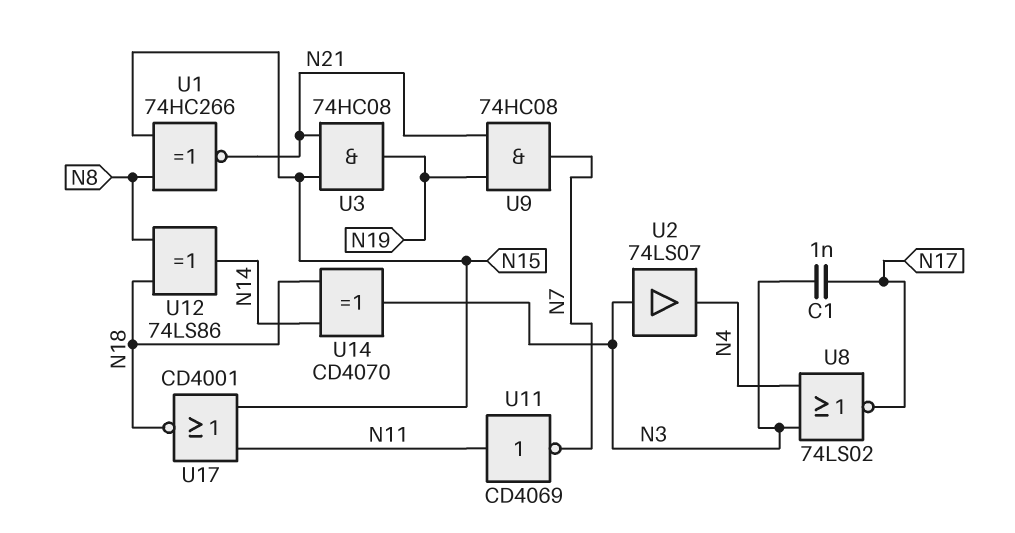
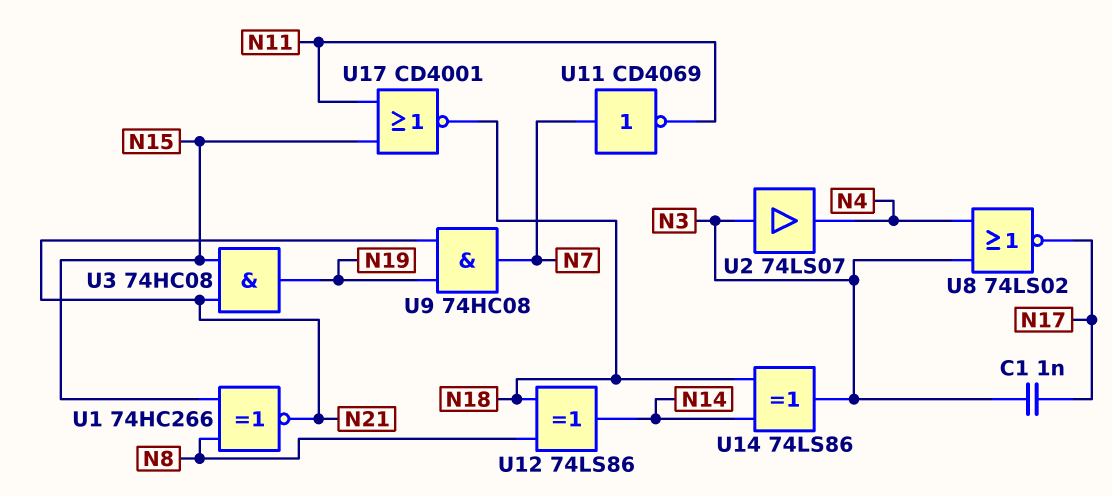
U11: NOT CD4069 (in N11, out N7) -> NOT CD4069 (in N7, out N11)
U14: XOR CD4070 (in N14, in N18, out N3) -> XOR 74LS86 (in N14, in N18, out N3)

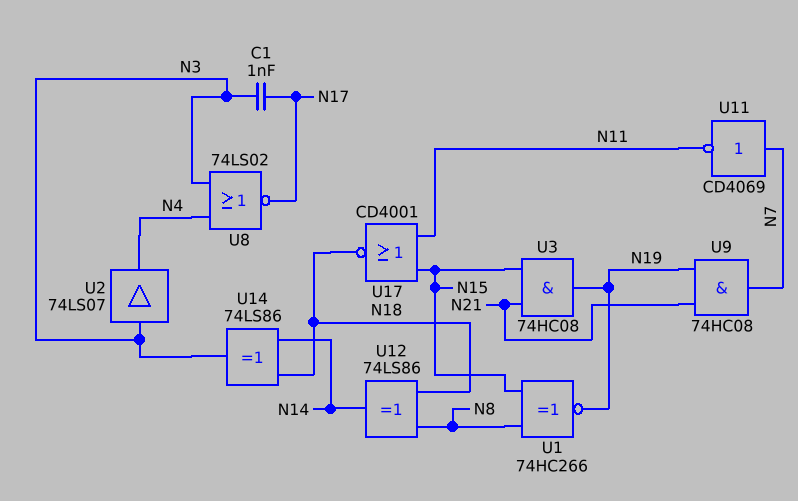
U1: XNOR 74HC266 (in N8, in N15, out N21) -> XNOR 74HC266 (in N8, in N15, out N19)

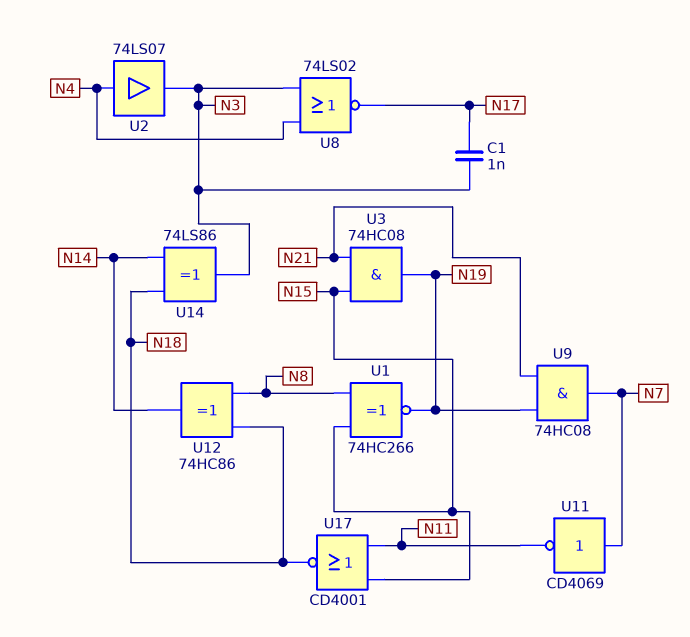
U2: buffer 74LS07 (in N3, out N4) -> buffer 74LS07 (in N4, out N3)
U12: XOR 74LS86 (in N8, in N18, out N14) -> XOR 74HC86 (in N8, in N18, out N14)

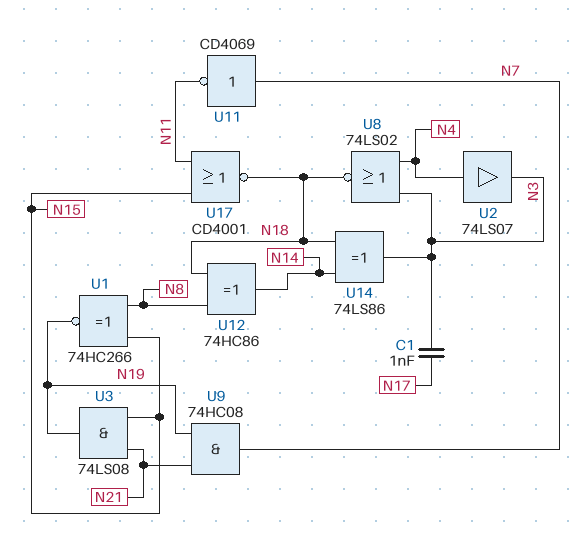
U3: AND 74HC08 (in N15, in N21, out N19) -> AND 74LS08 (in N15, in N21, out N19)
U8: NOR 74LS02 (in N3, in N4, out N17) -> NOR 74LS02 (in N3, in N4, out N18)

